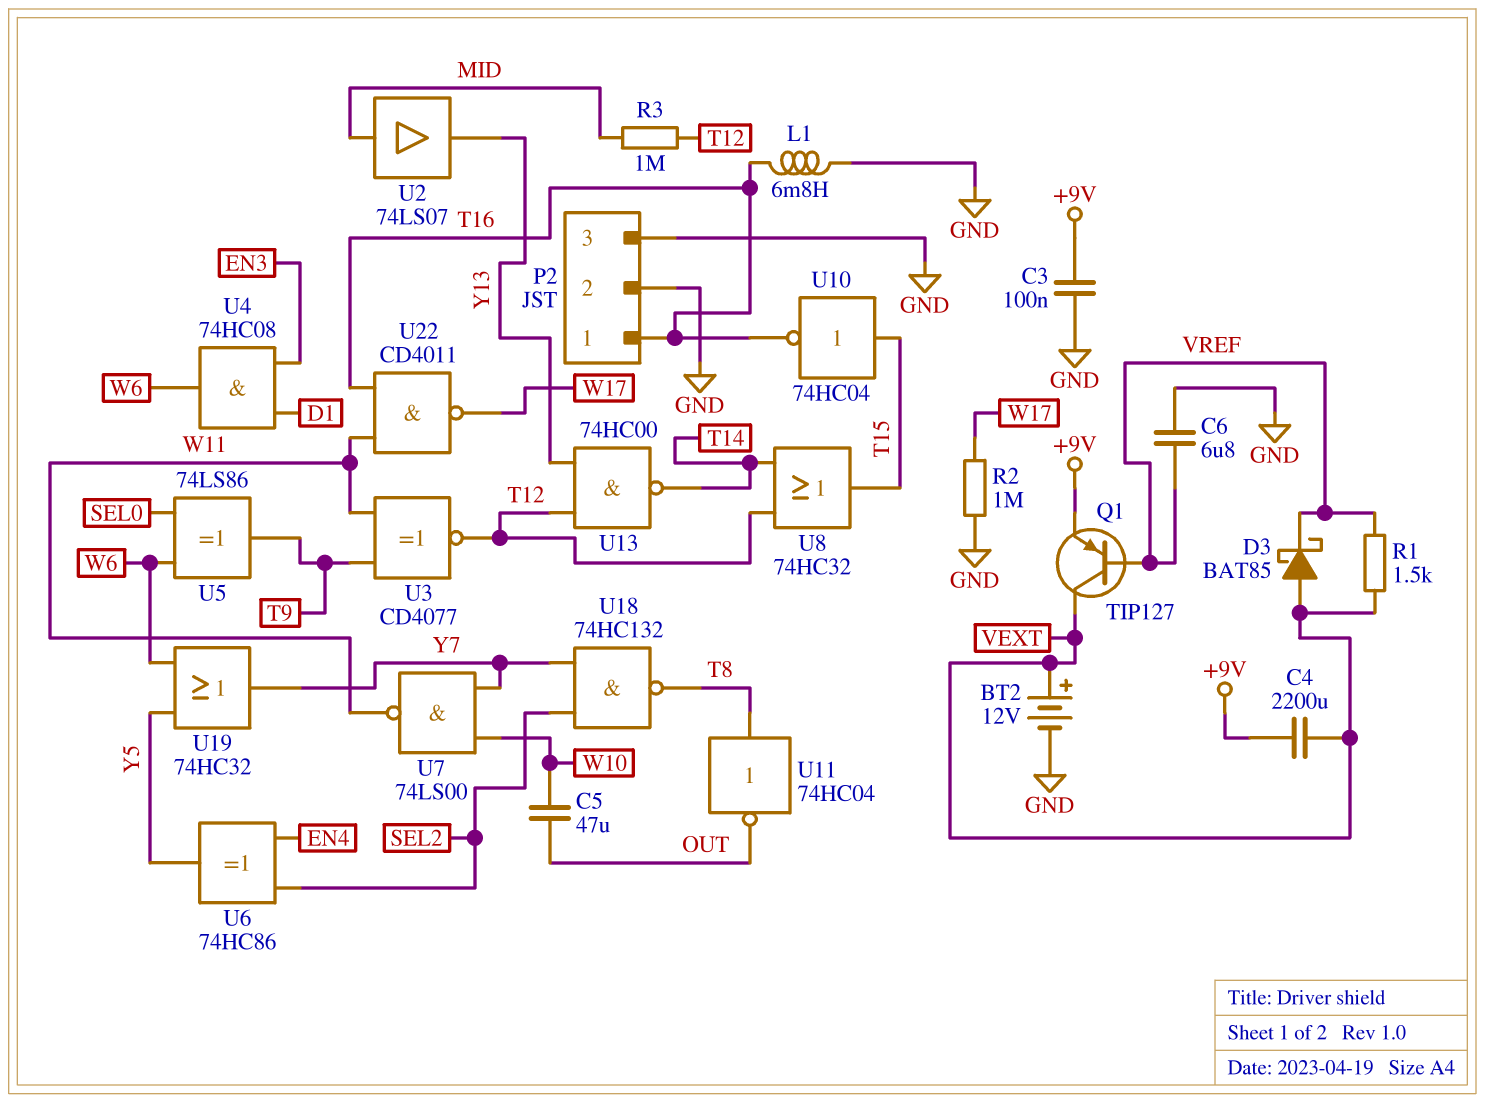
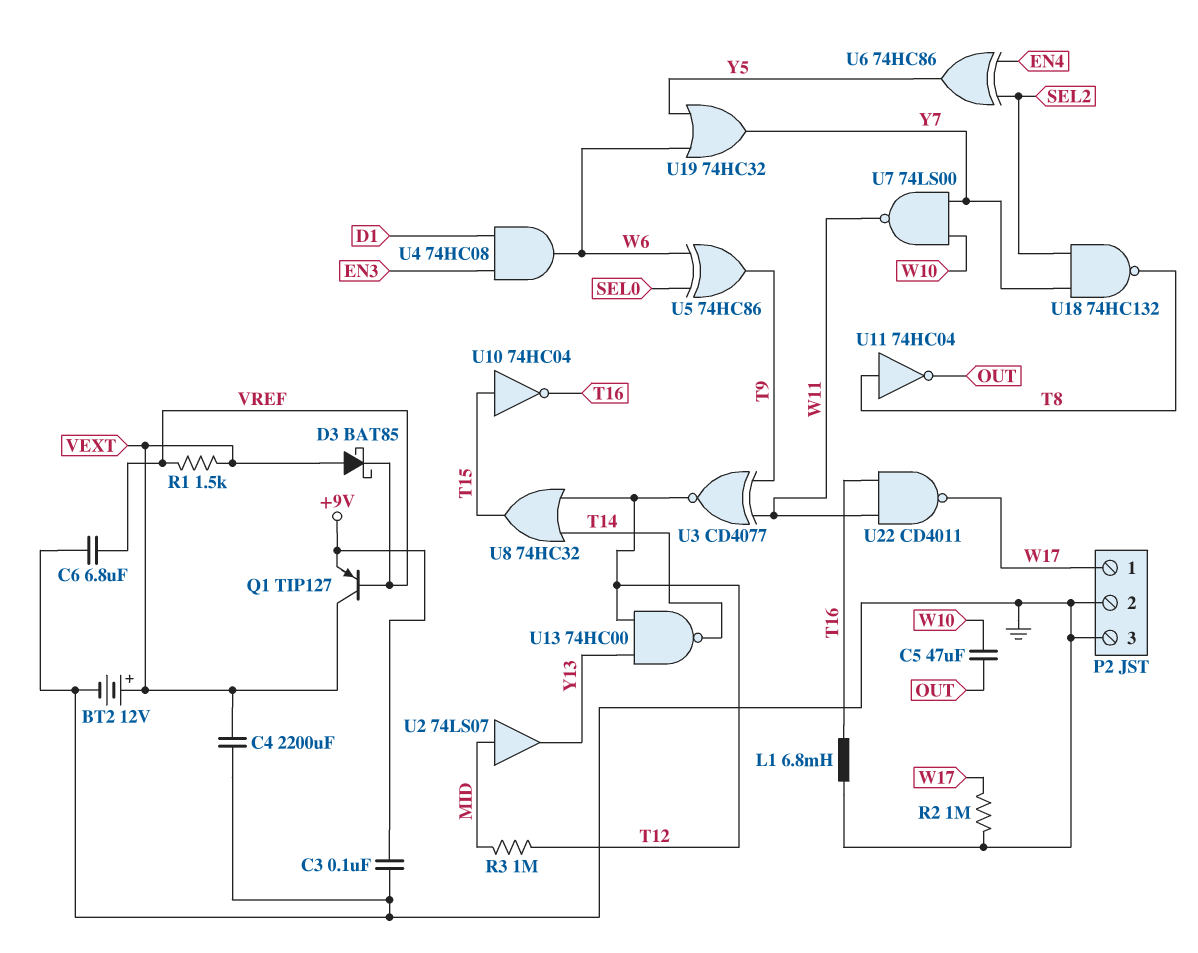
C4: 2200uF (+9V, VEXT) -> 2200uF (GND, VEXT)
P2 pin 1: T16 -> W17
U5: XOR 74LS86 (in SEL0, in W6, out T9) -> XOR 74HC86 (in SEL0, in W6, out T9)

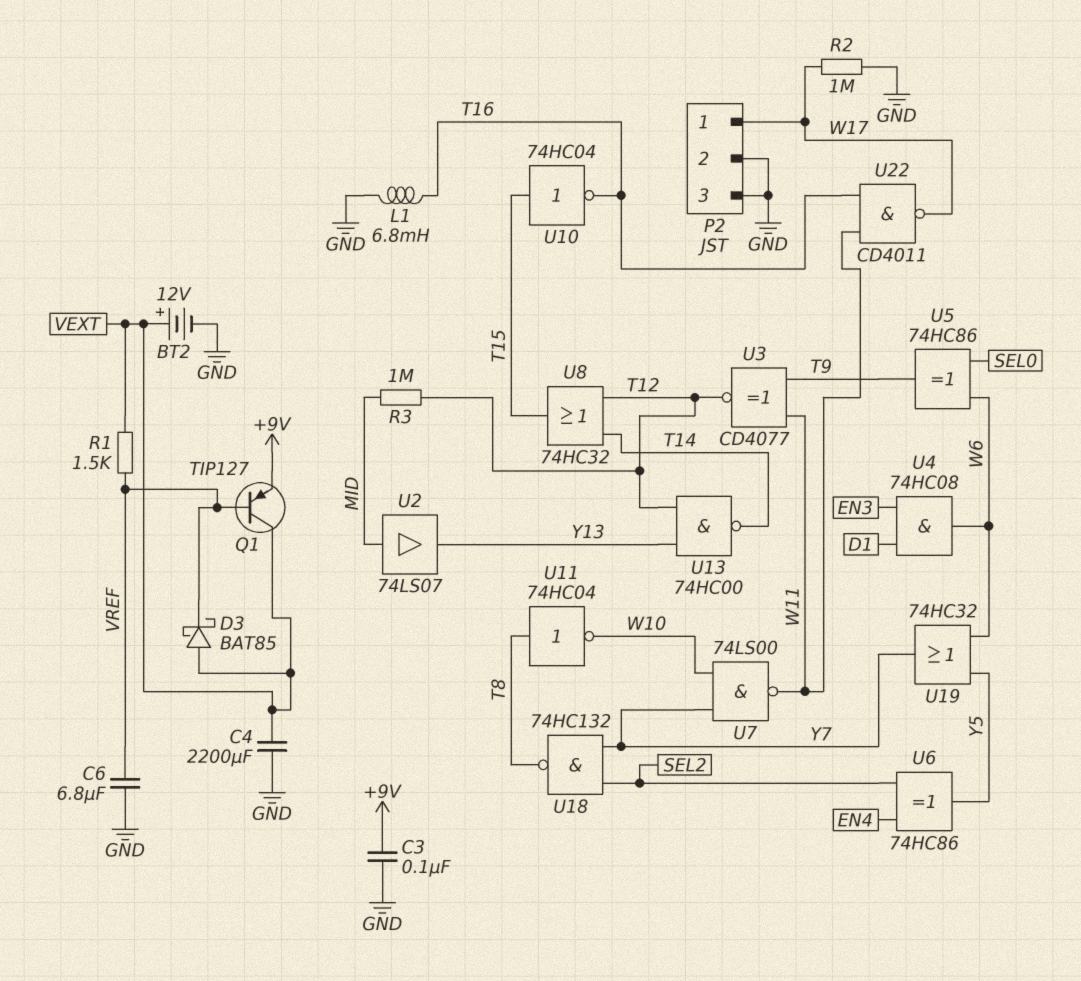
C5: 47uF (OUT, W10) -> none
U11: NOT 74HC04 (in T8, out OUT) -> NOT 74HC04 (in T8, out W10)

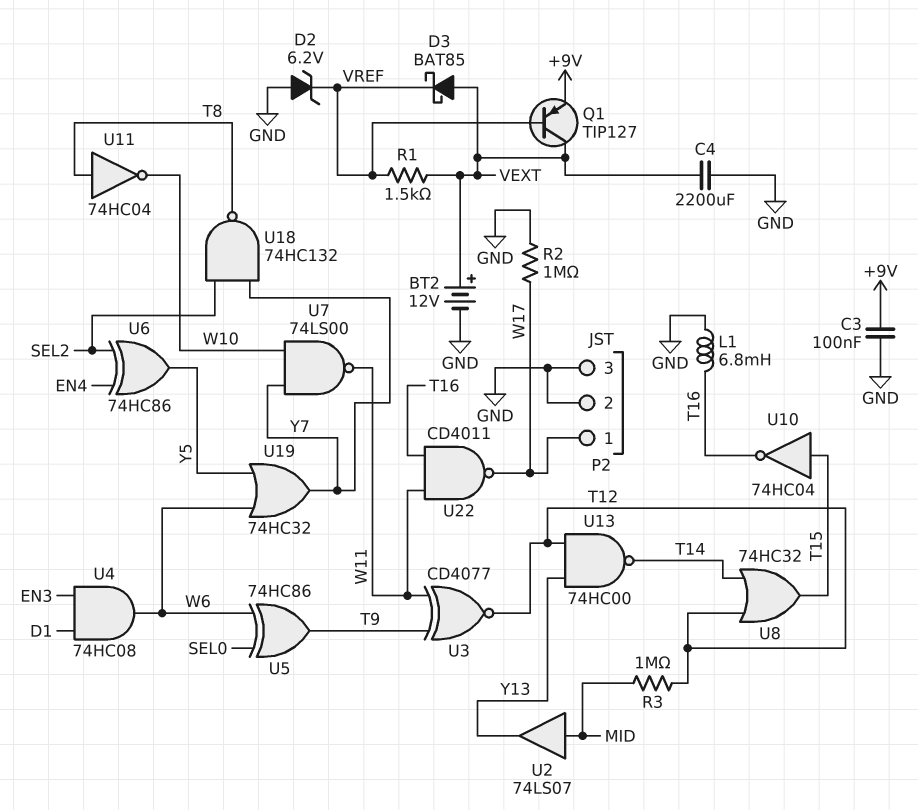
C6: 6.8uF (GND, VREF) -> none
D2: none -> zener 6.2V (A GND, K VREF)

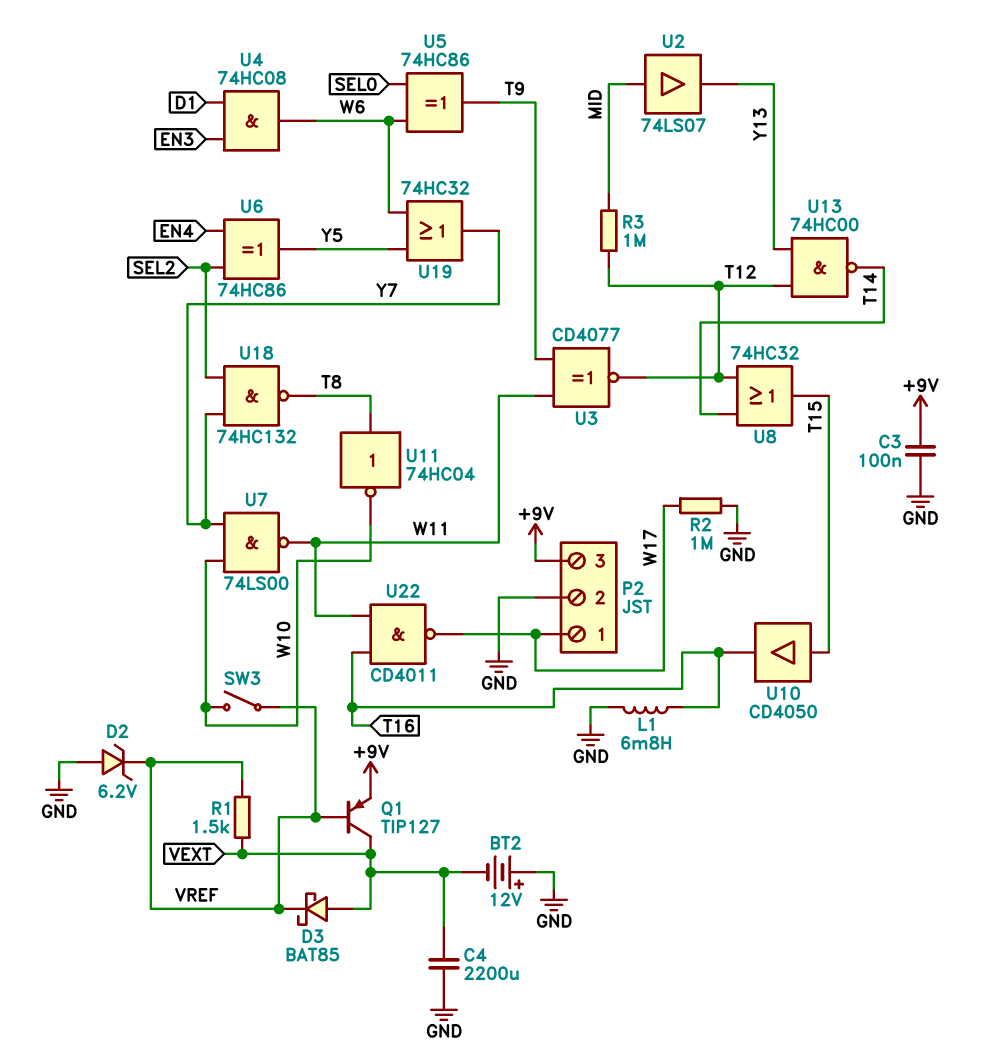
BT2: 12V (plus VEXT, minus GND) -> 12V (plus GND, minus VEXT)
P2 pin 3: GND -> +9V
SW3: none -> switch (VREF, W10)
U10: NOT 74HC04 (in T15, out T16) -> buffer CD4050 (in T15, out T16)

